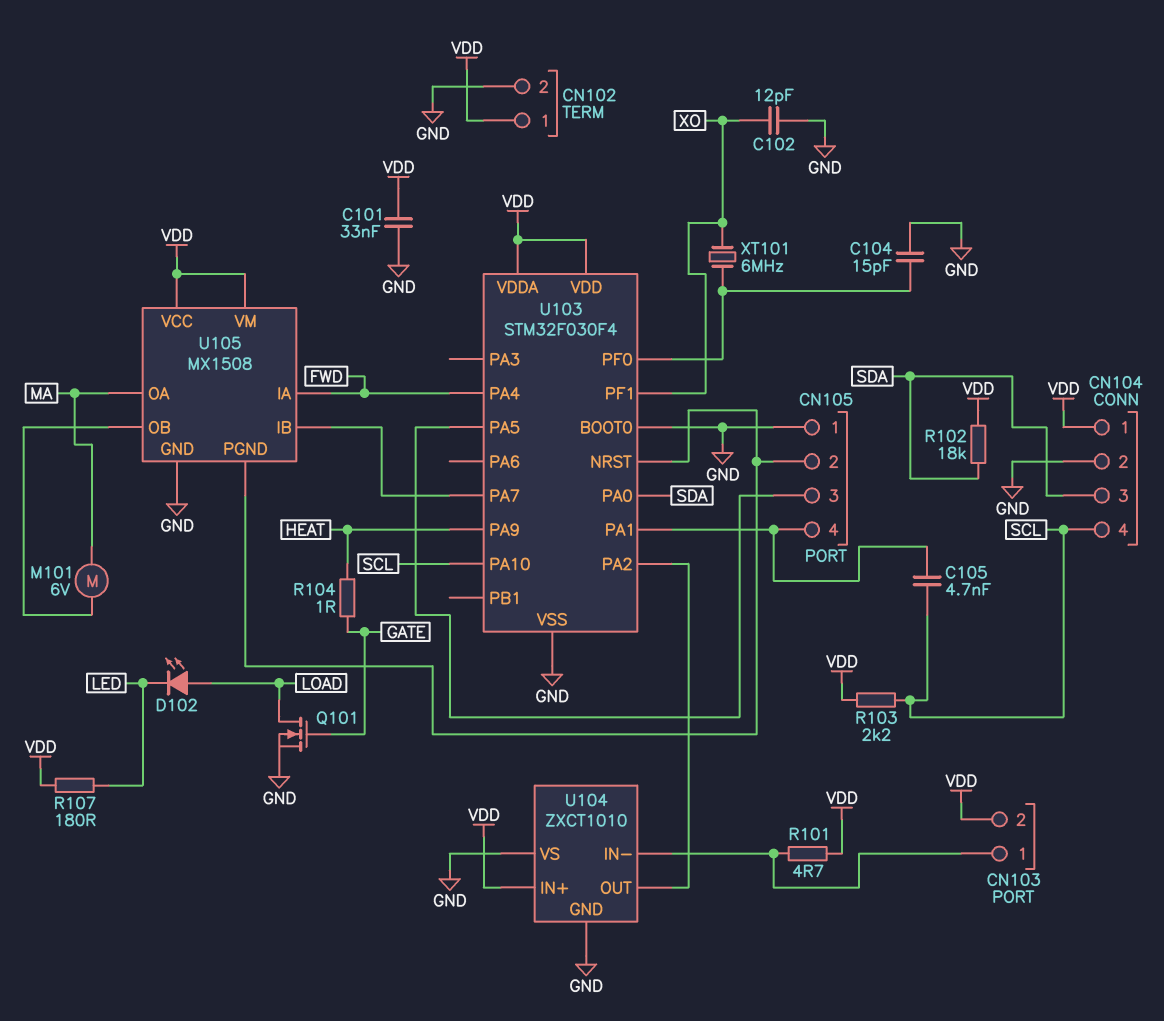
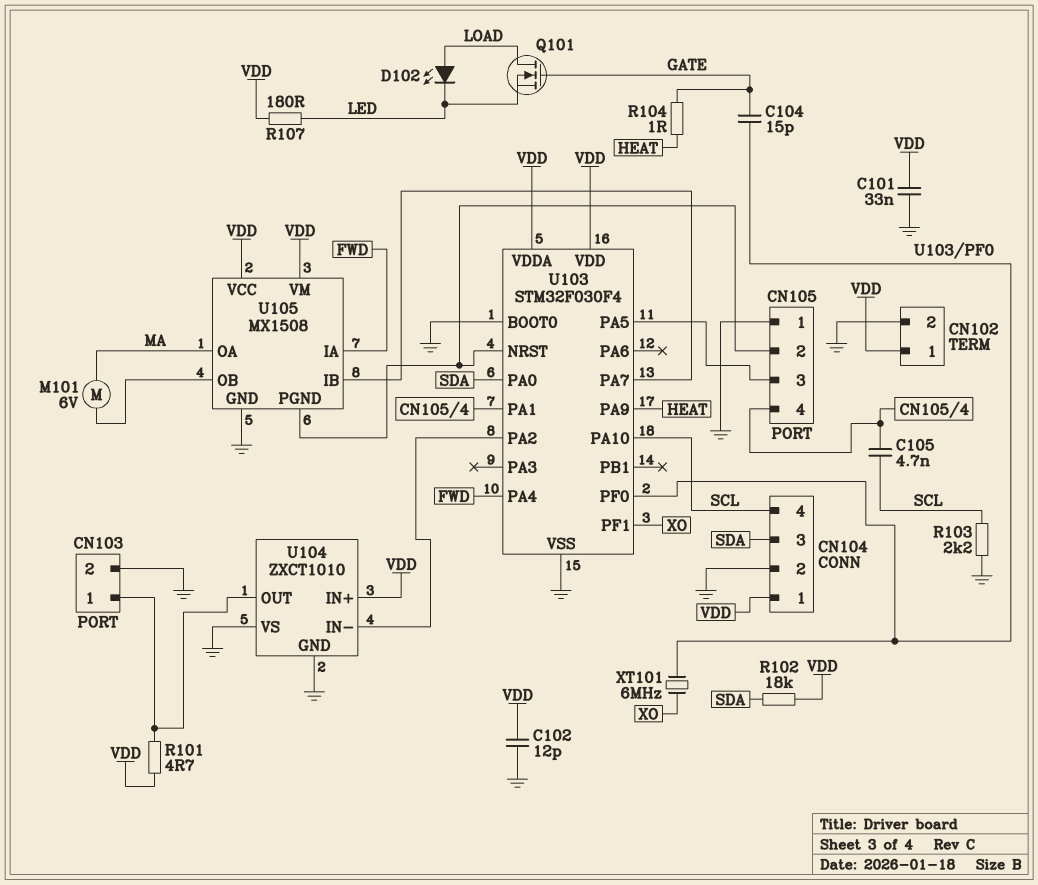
C102: 12pF (GND, XO) -> 12pF (GND, VDD)
C104: 15pF (GND, U103/PF0) -> 15pF (GATE, U103/PF0)
CN103 pin 2: VDD -> GND
Q101: NMOS (G GATE, D LOAD, S GND) -> NMOS (G GATE, D LOAD, S LED)
R103: 2.2k (SCL, VDD) -> 2.2k (GND, SCL)
U104 pin IN-: CN103/1 -> U103/PA2
U104 pin OUT: U103/PA2 -> CN103/1

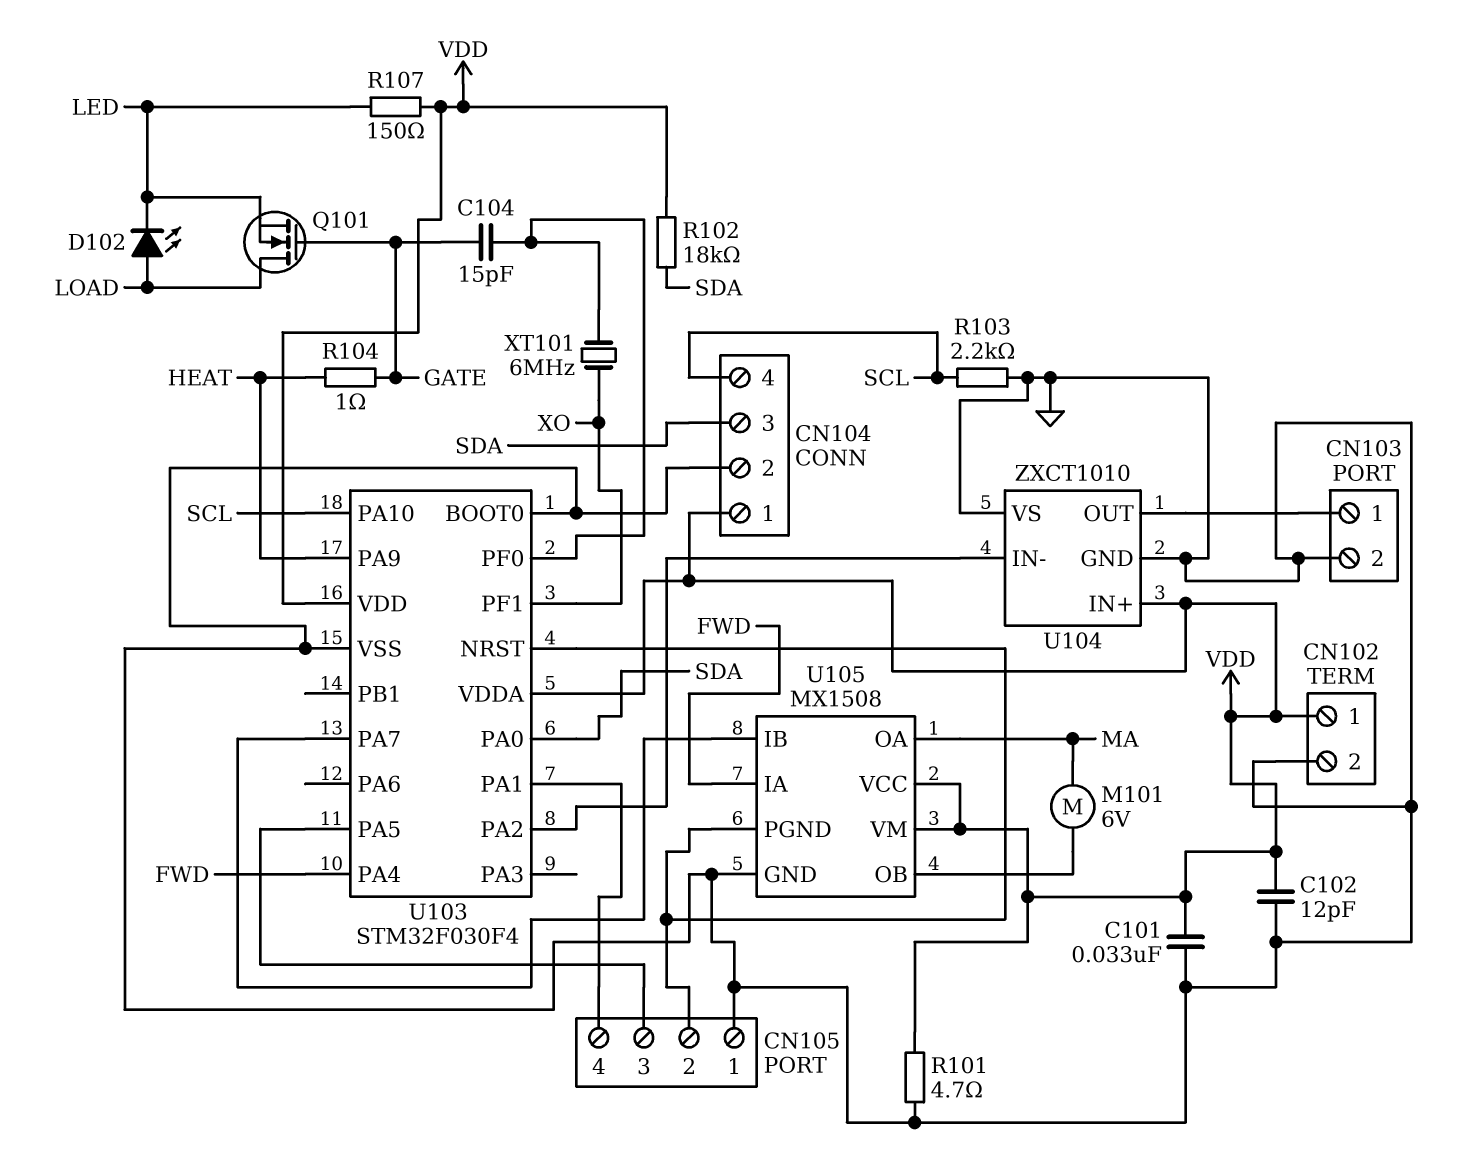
C105: 4.7nF (CN105/4, SCL) -> none
R101: 4.7 (CN103/1, VDD) -> 4.7 (GND, VDD)
R107: 180 (LED, VDD) -> 150 (LED, VDD)

